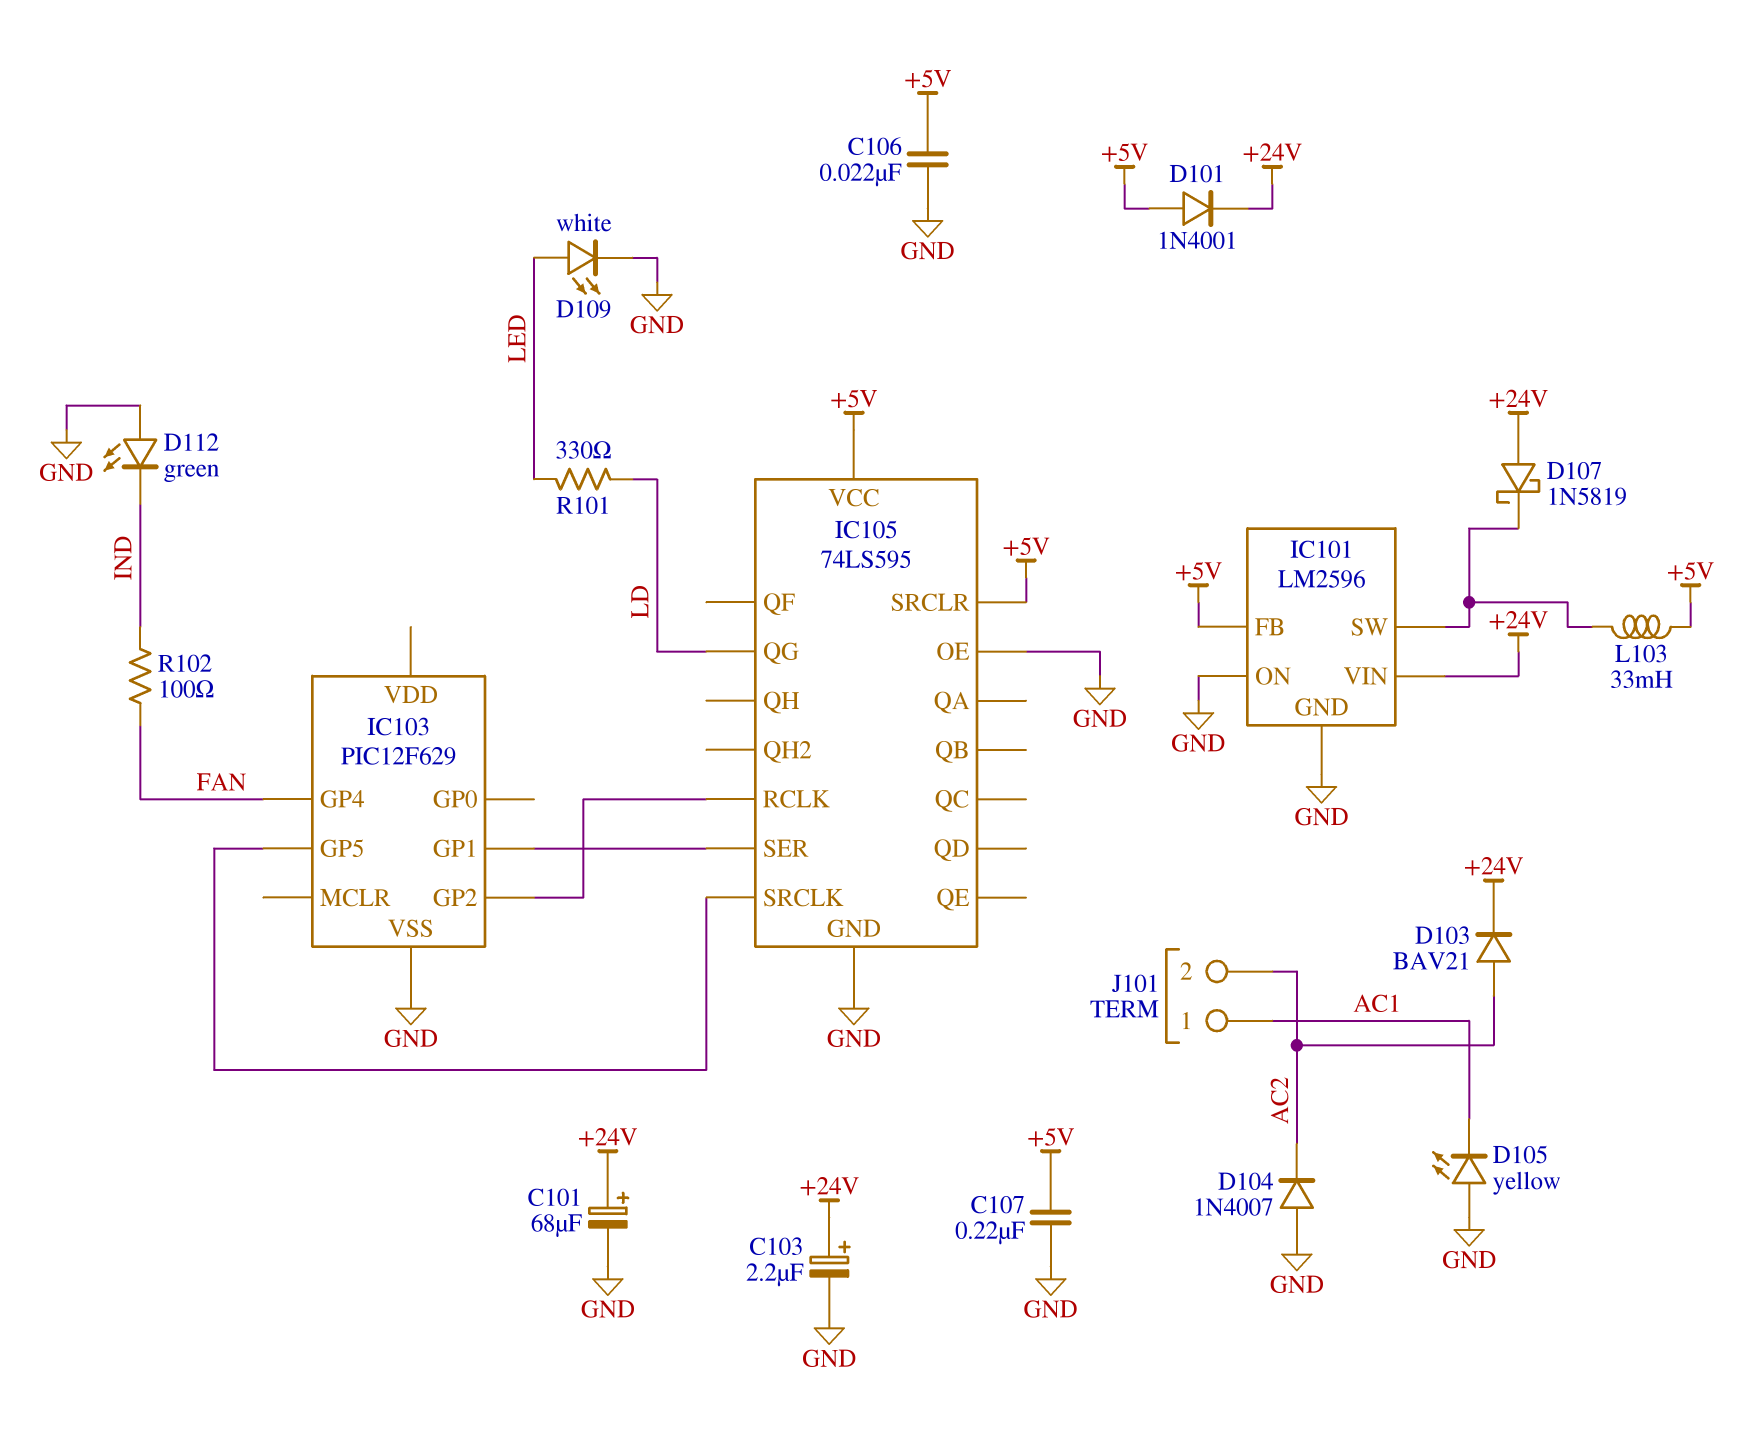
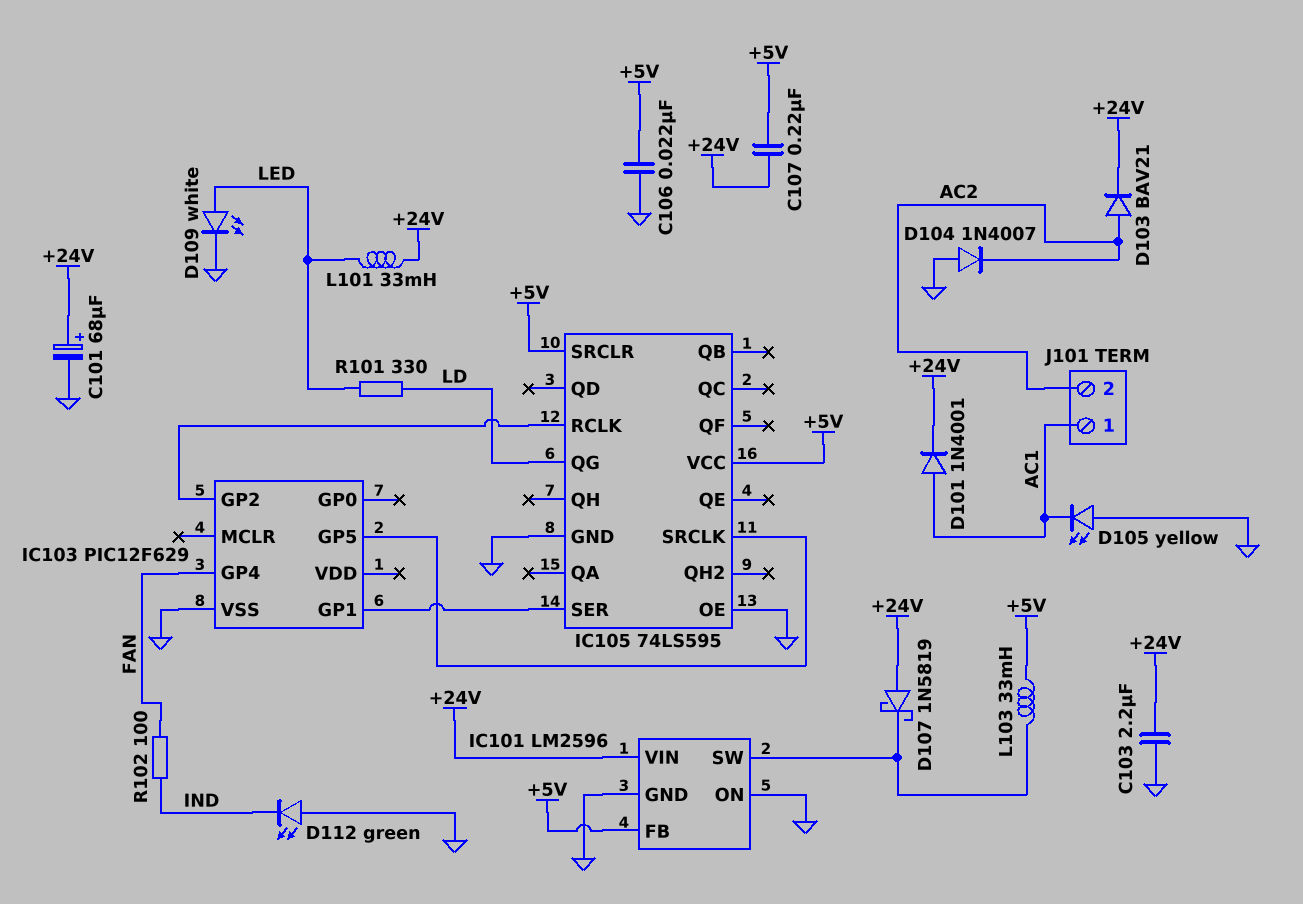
C103: 2.2uF (plus +24V, minus GND) -> 2.2uF (+24V, GND)
C107: 220nF (+5V, GND) -> 220nF (+5V, +24V)
D101: diode 1N4001 (A +5V, K +24V) -> diode 1N4001 (A AC1, K +24V)
L101: none -> 33mH (+24V, LED)

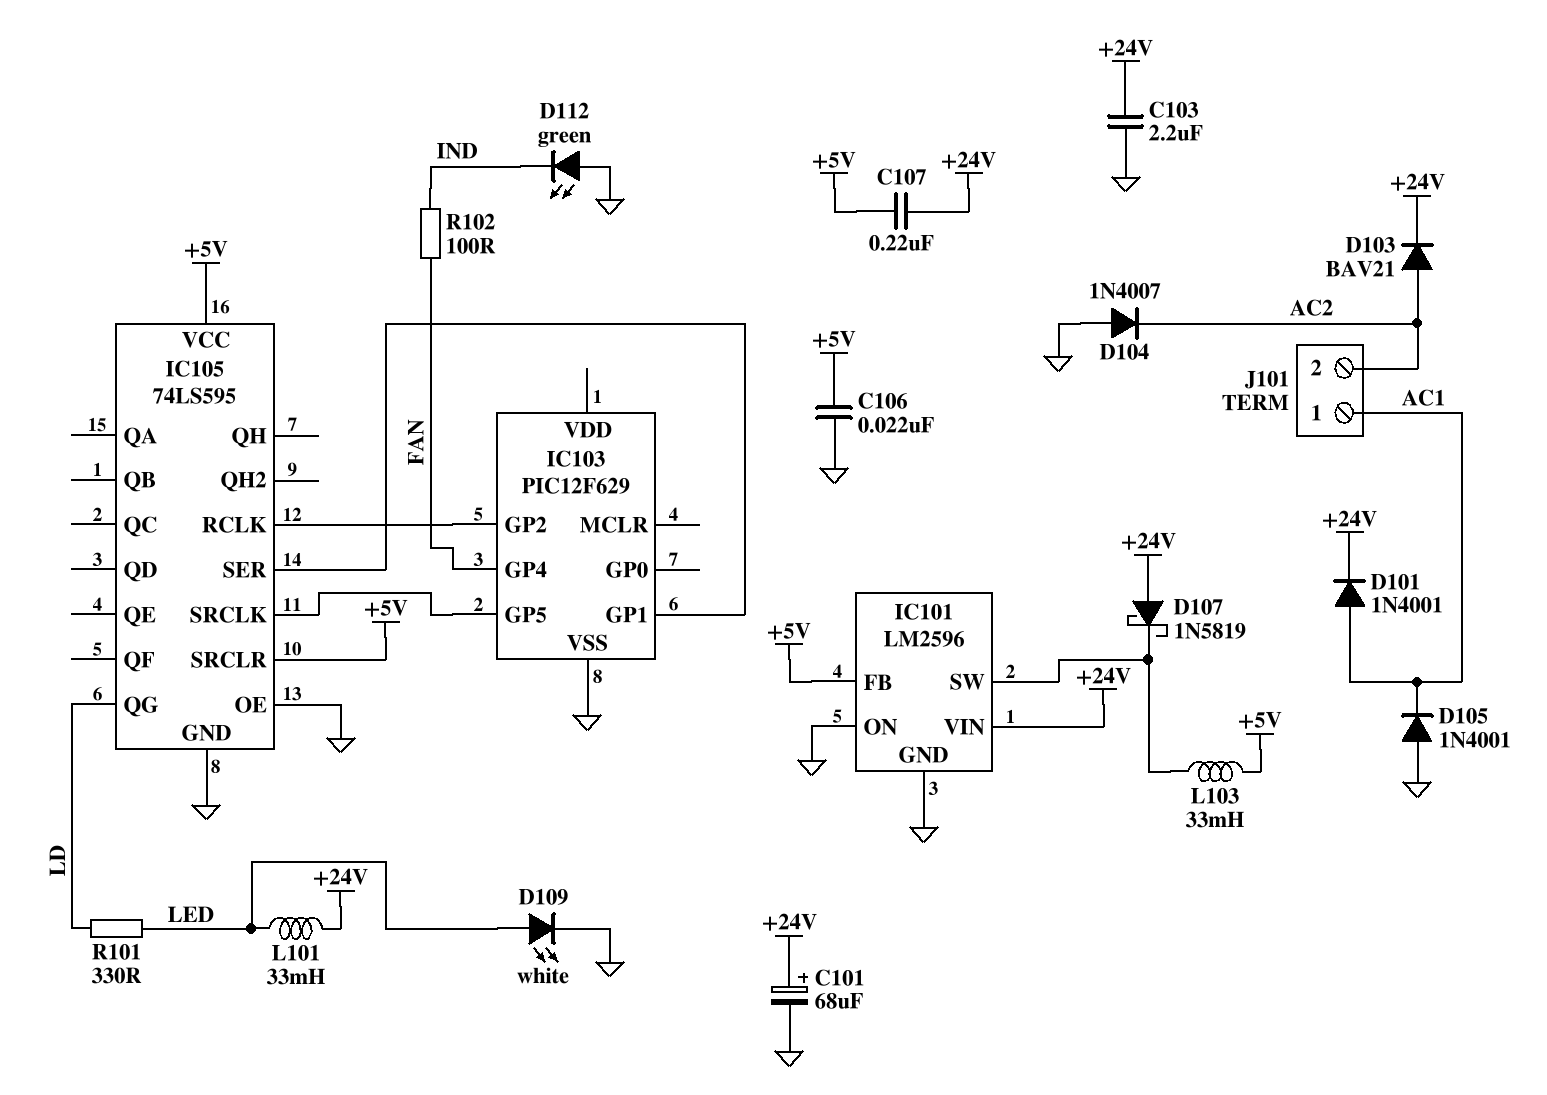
D105: LED yellow (A GND, K AC1) -> diode 1N4001 (A GND, K AC1)

